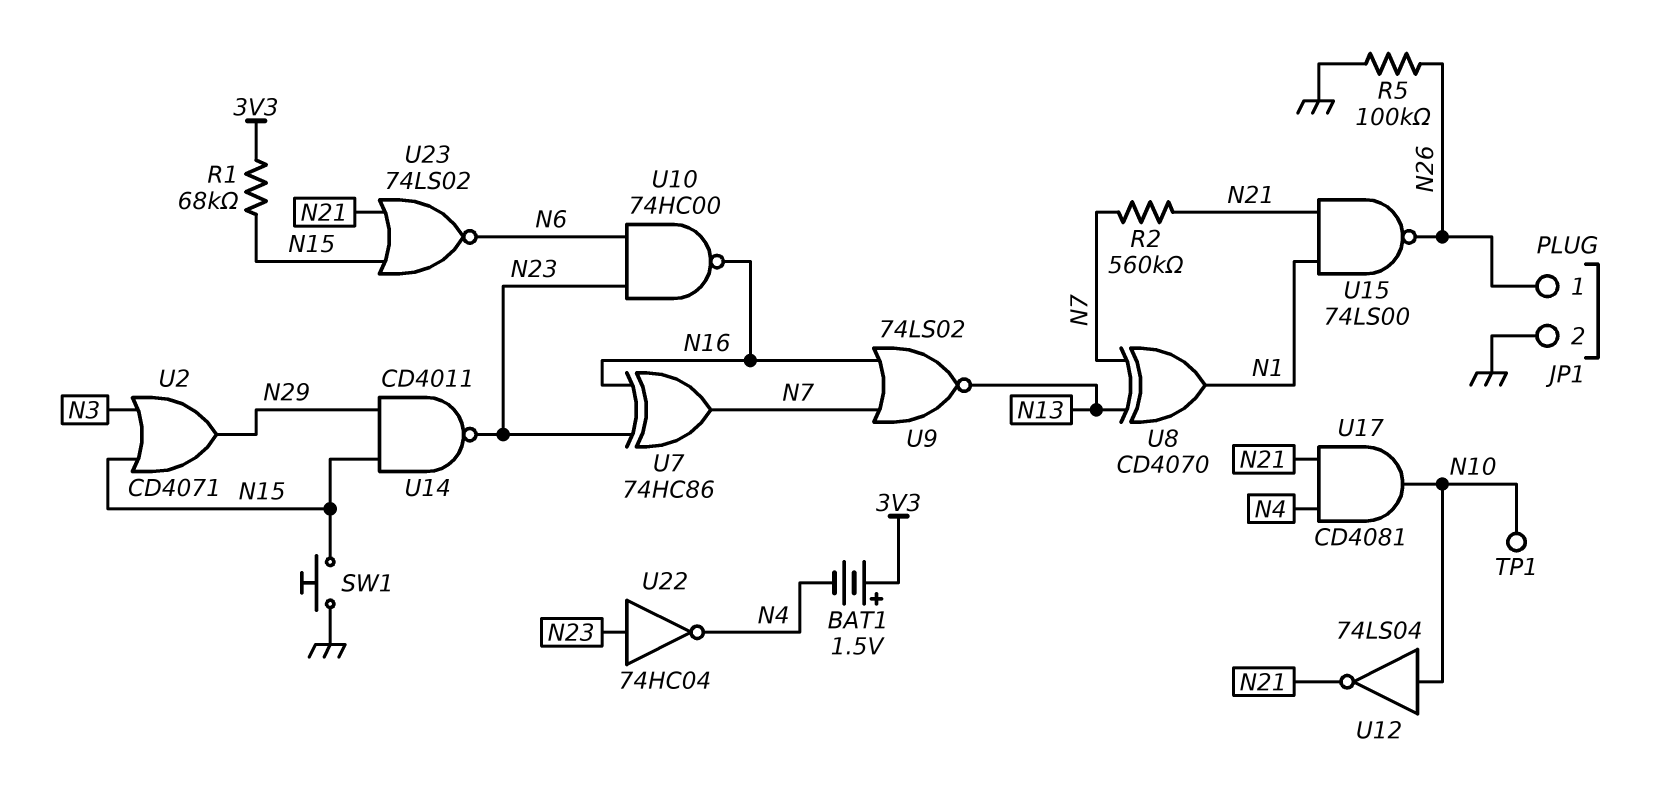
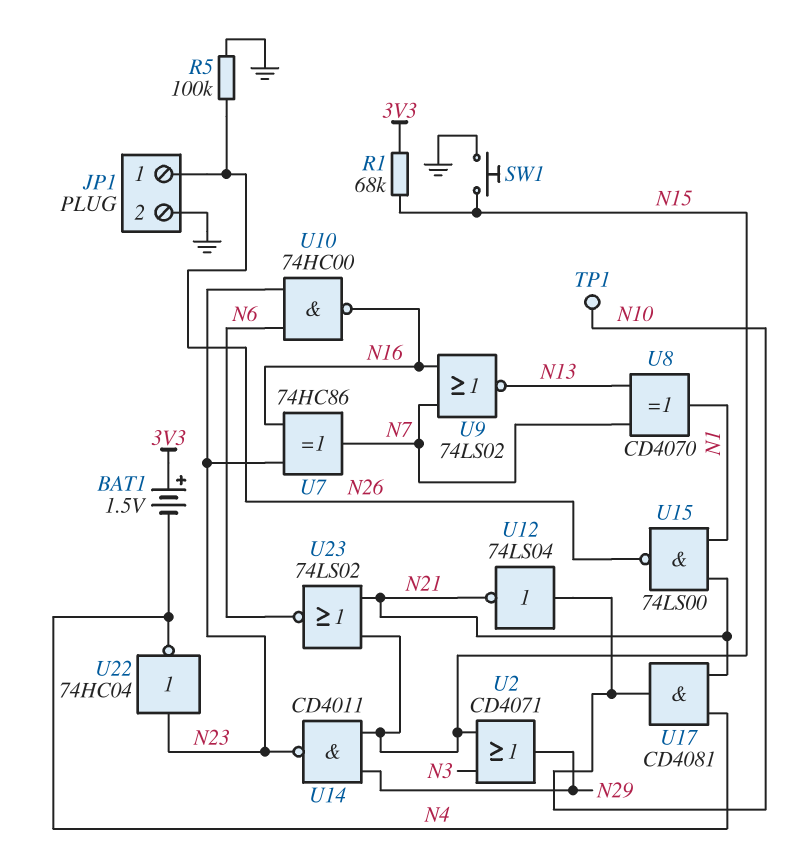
R2: 560k (N7, N21) -> none

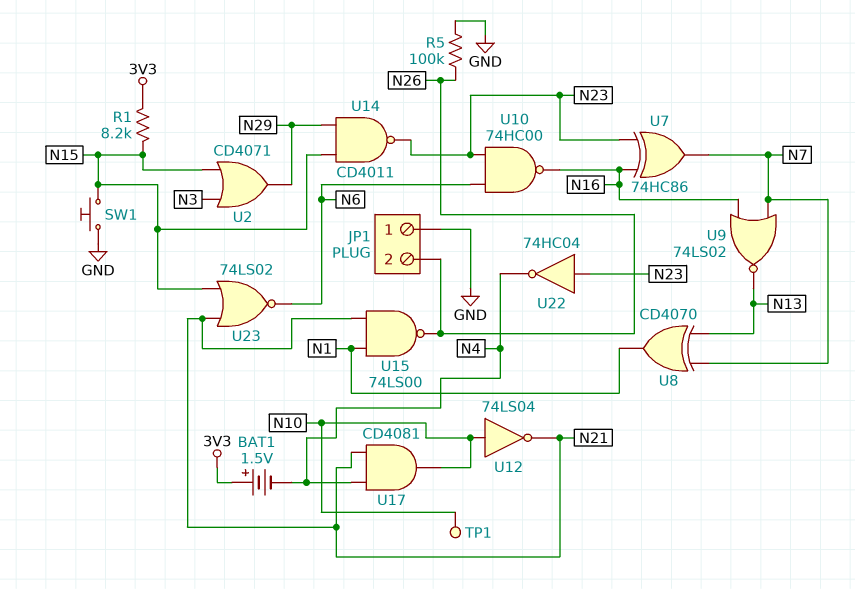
JP1 pin 1: N26 -> GND
JP1 pin 2: GND -> N26
R1: 68k (3V3, N15) -> 8.2k (3V3, N15)

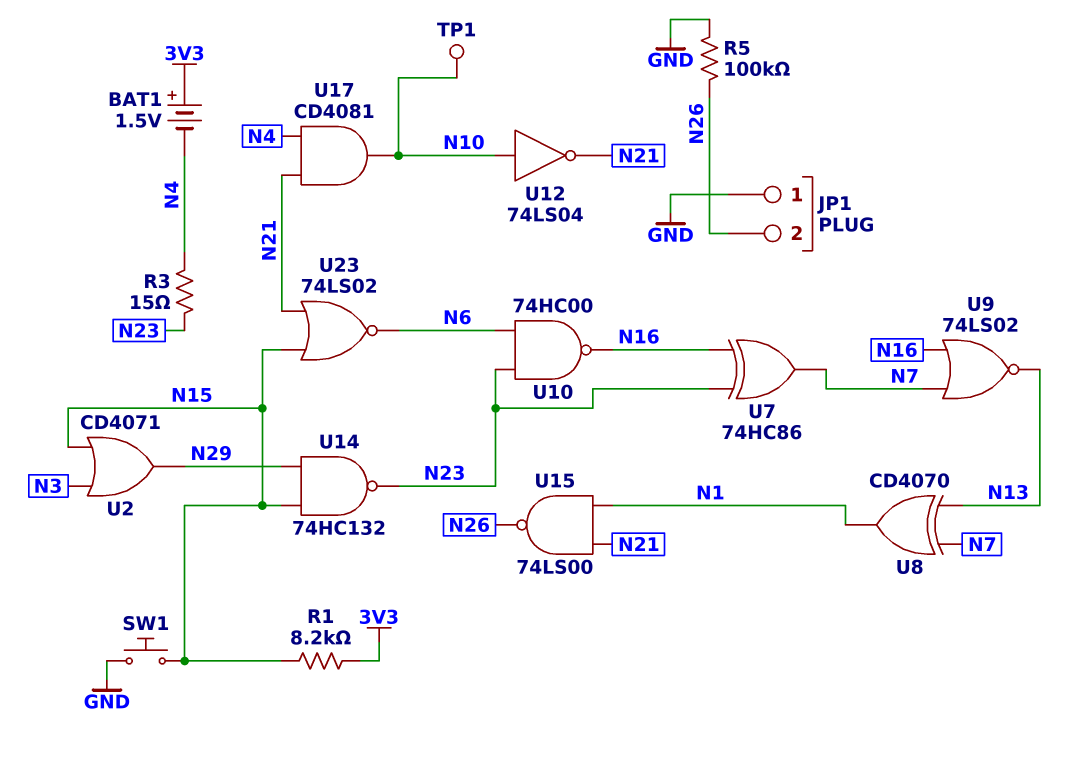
R3: none -> 15 (N4, N23)
U14: NAND CD4011 (in N15, in N29, out N23) -> NAND 74HC132 (in N15, in N29, out N23)
U22: NOT 74HC04 (in N23, out N4) -> none

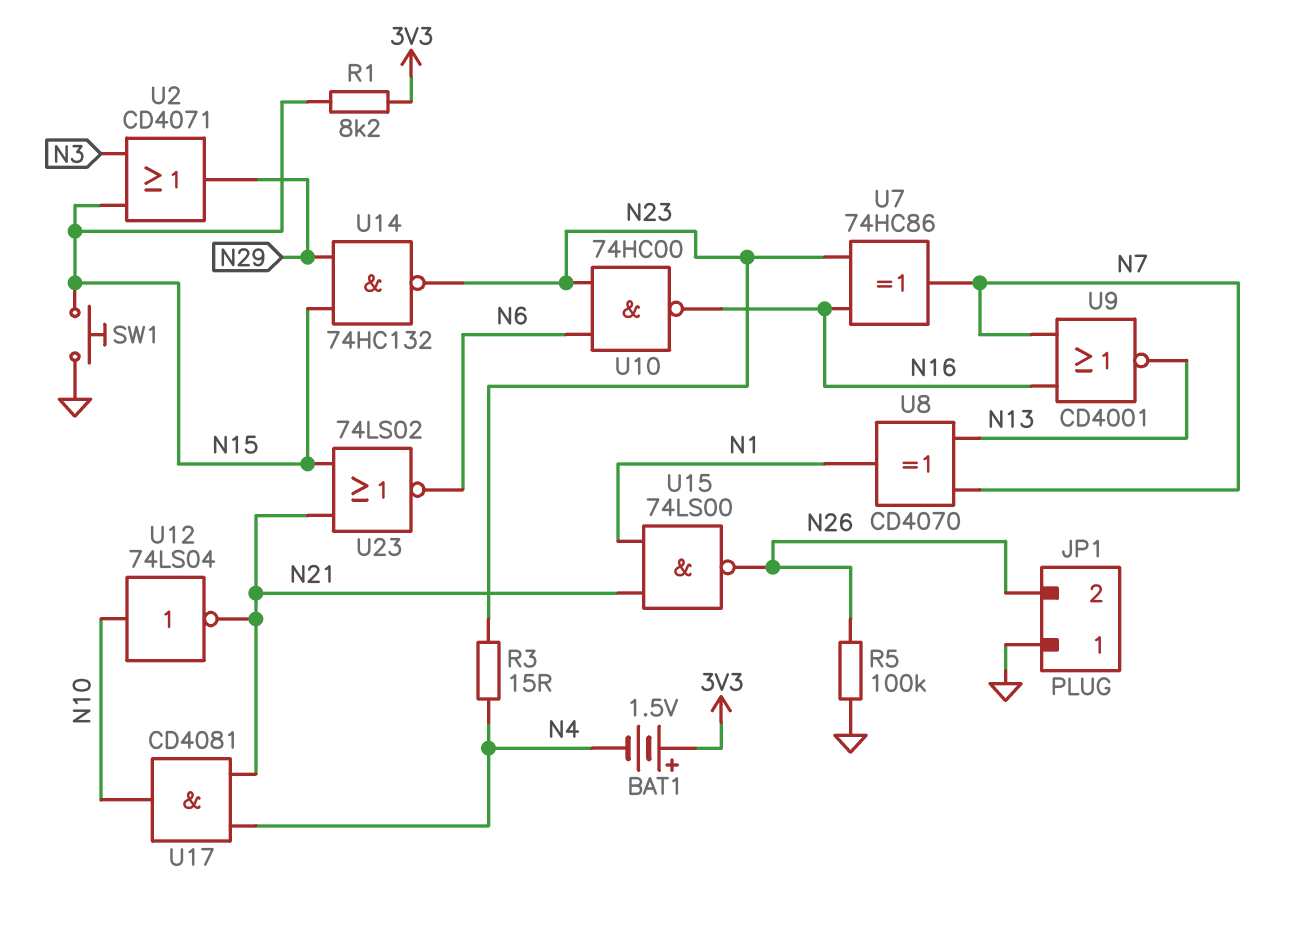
TP1: test point (N10) -> none
U9: NOR 74LS02 (in N7, in N16, out N13) -> NOR CD4001 (in N7, in N16, out N13)

